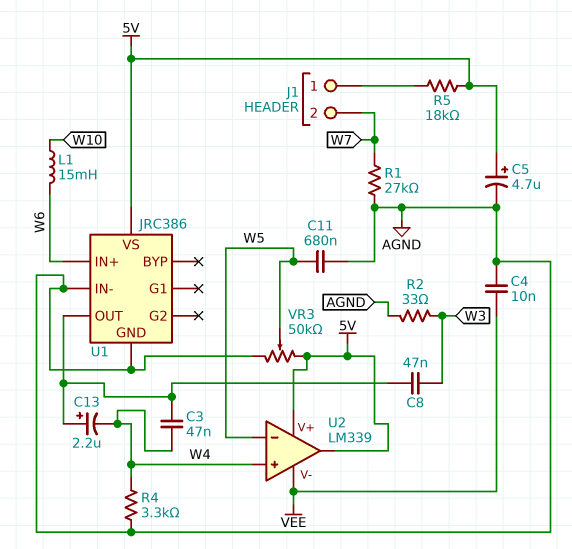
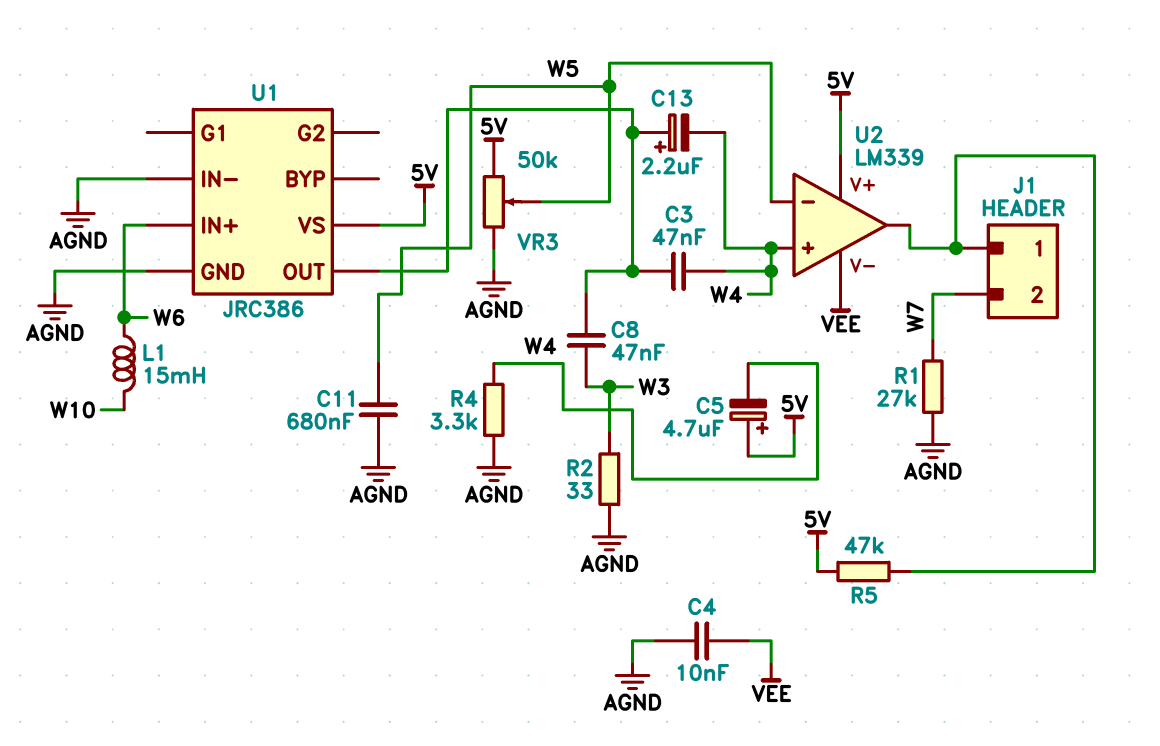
C5: 4.7uF (plus 5V, minus AGND) -> 4.7uF (plus 5V, minus W4)
R5: 18k (5V, J1/1) -> 47k (5V, J1/1)
U2 pin out: 5V -> J1/1

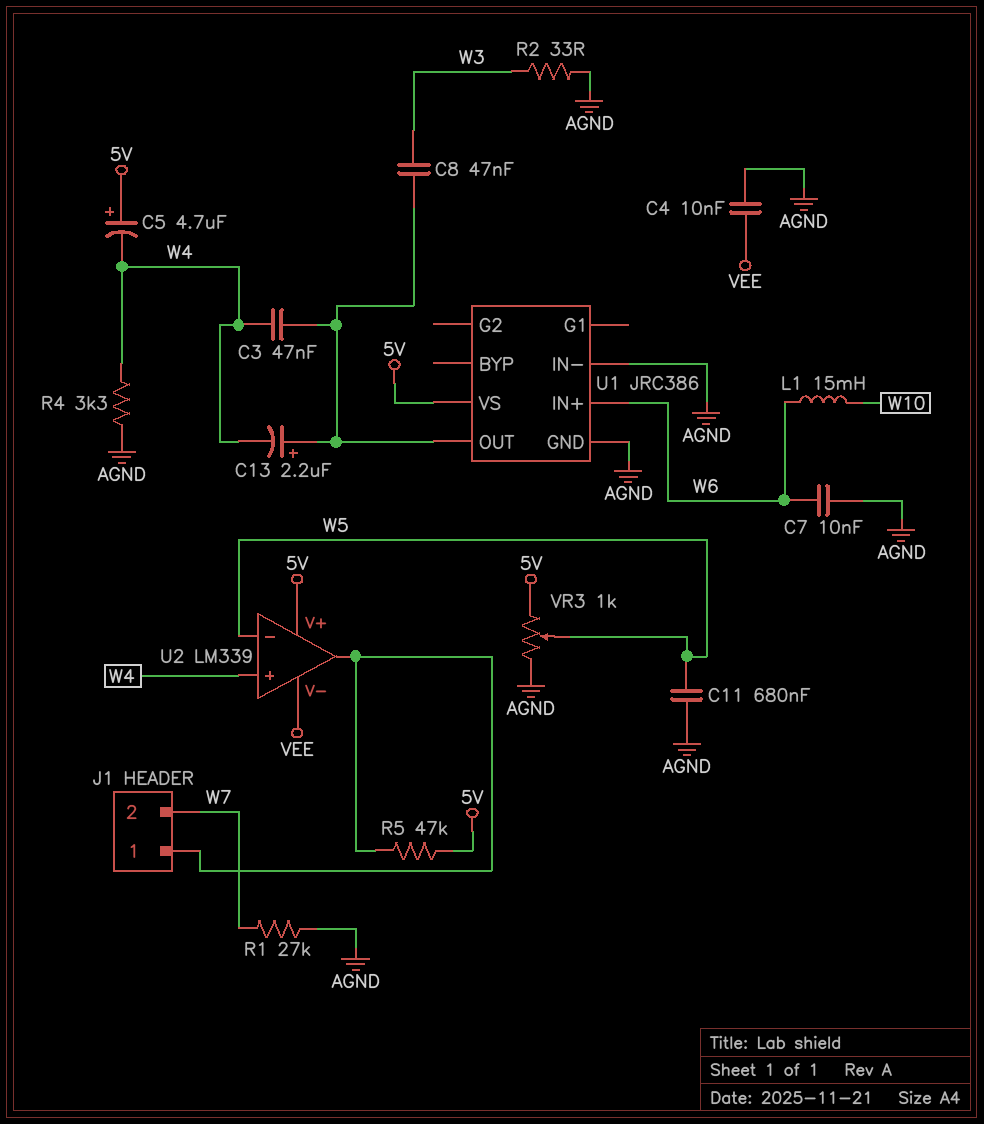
C7: none -> 10nF (AGND, W6)
VR3: 50k (5V, AGND, wiper W5) -> 1k (5V, AGND, wiper W5)

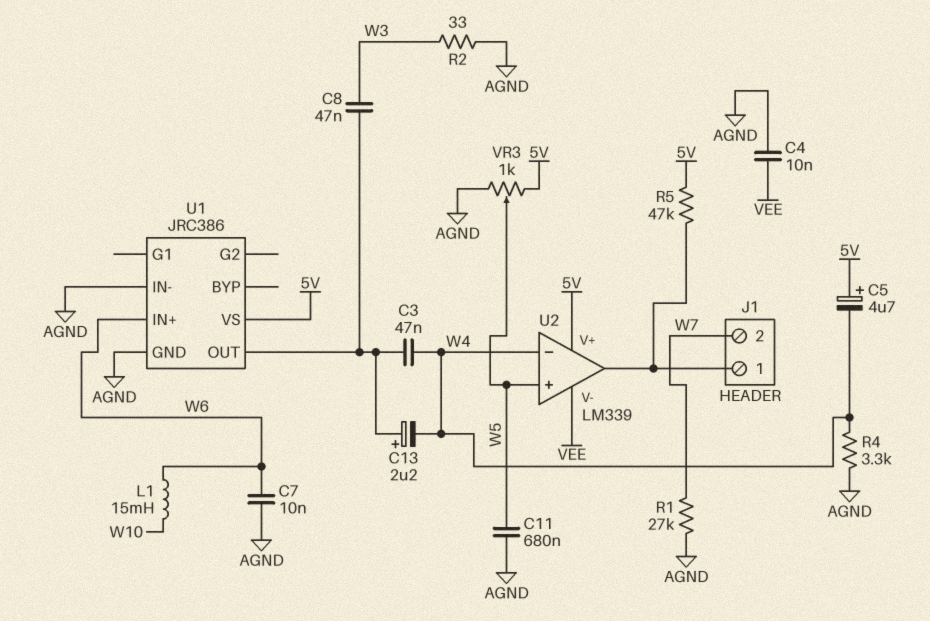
U2 pin in+: W4 -> W5
U2 pin in-: W5 -> W4

